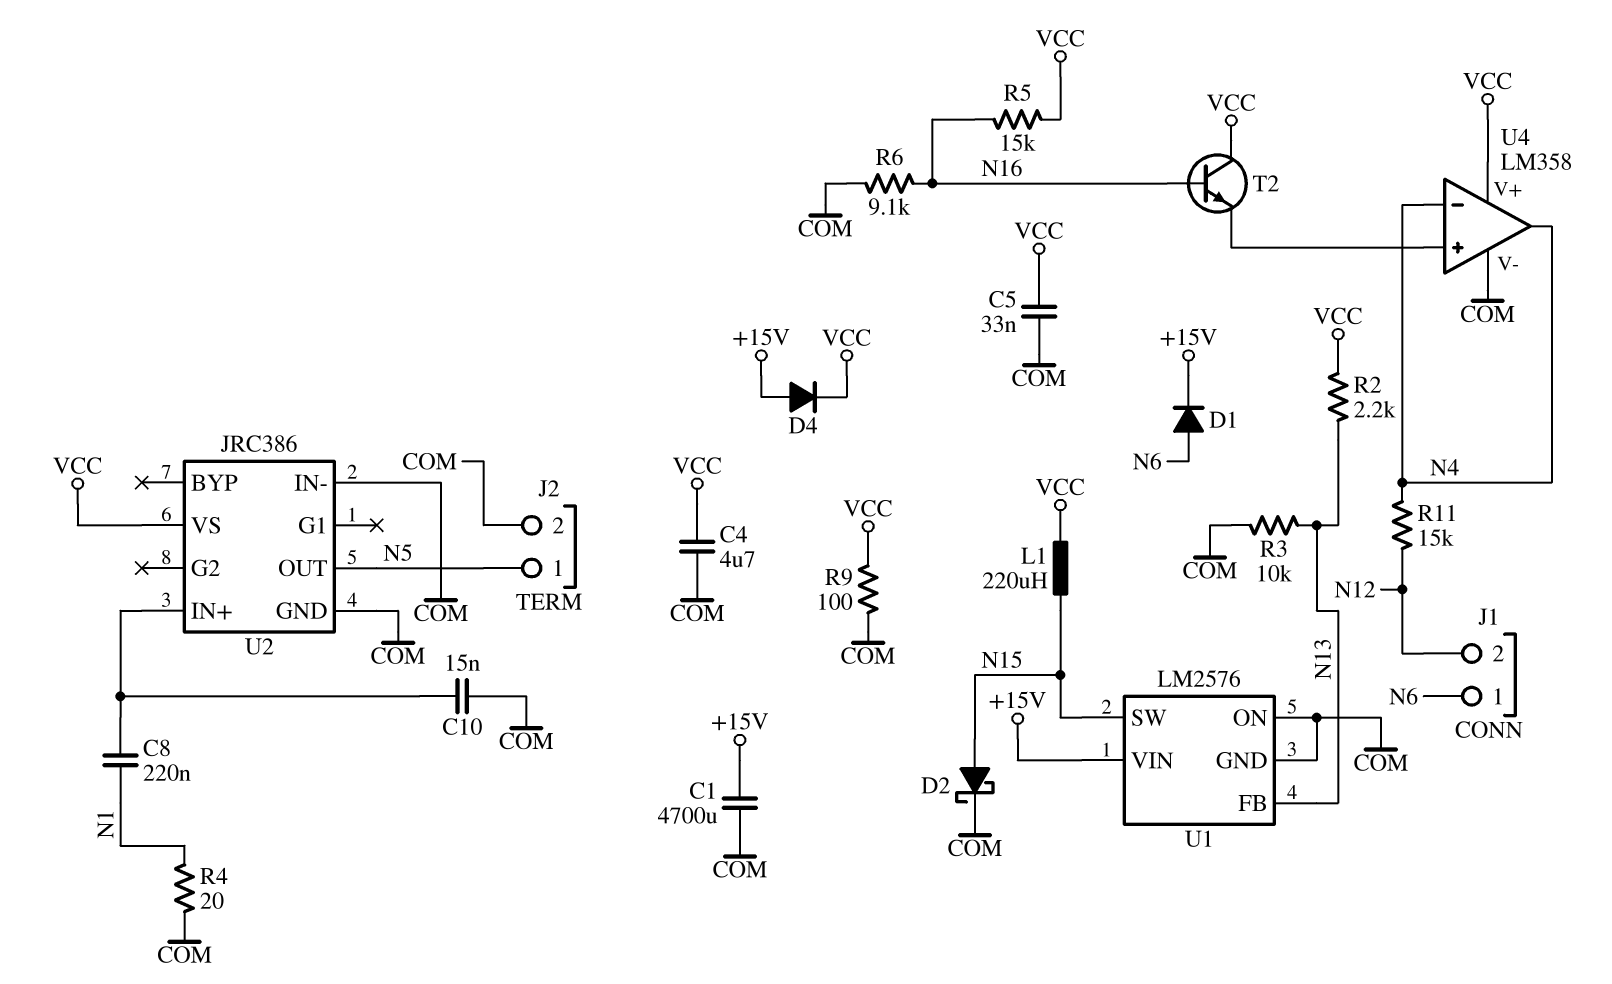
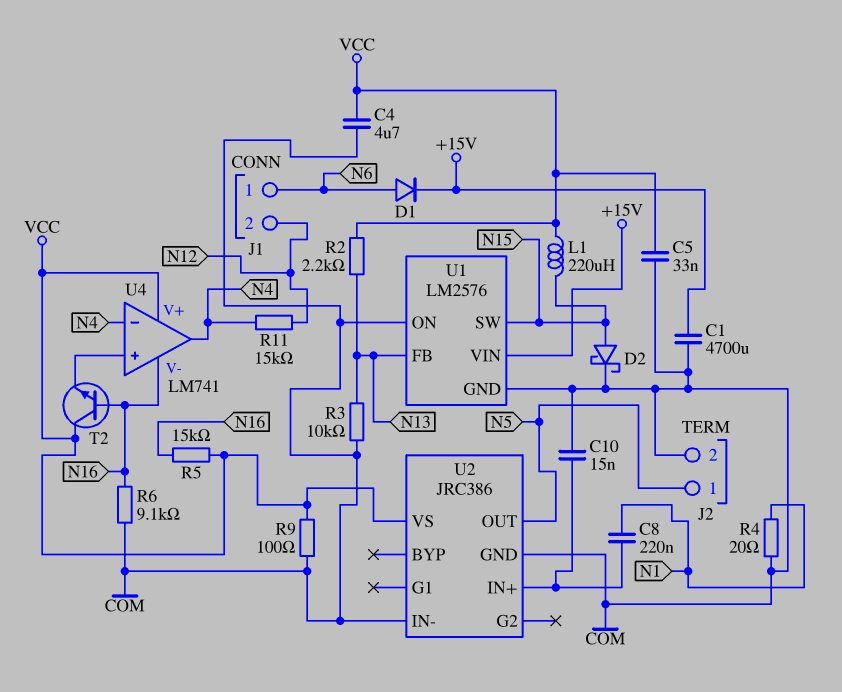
D4: diode (A +15V, K VCC) -> none
U4: LM358 -> LM741
U4 pin V-: COM -> N16

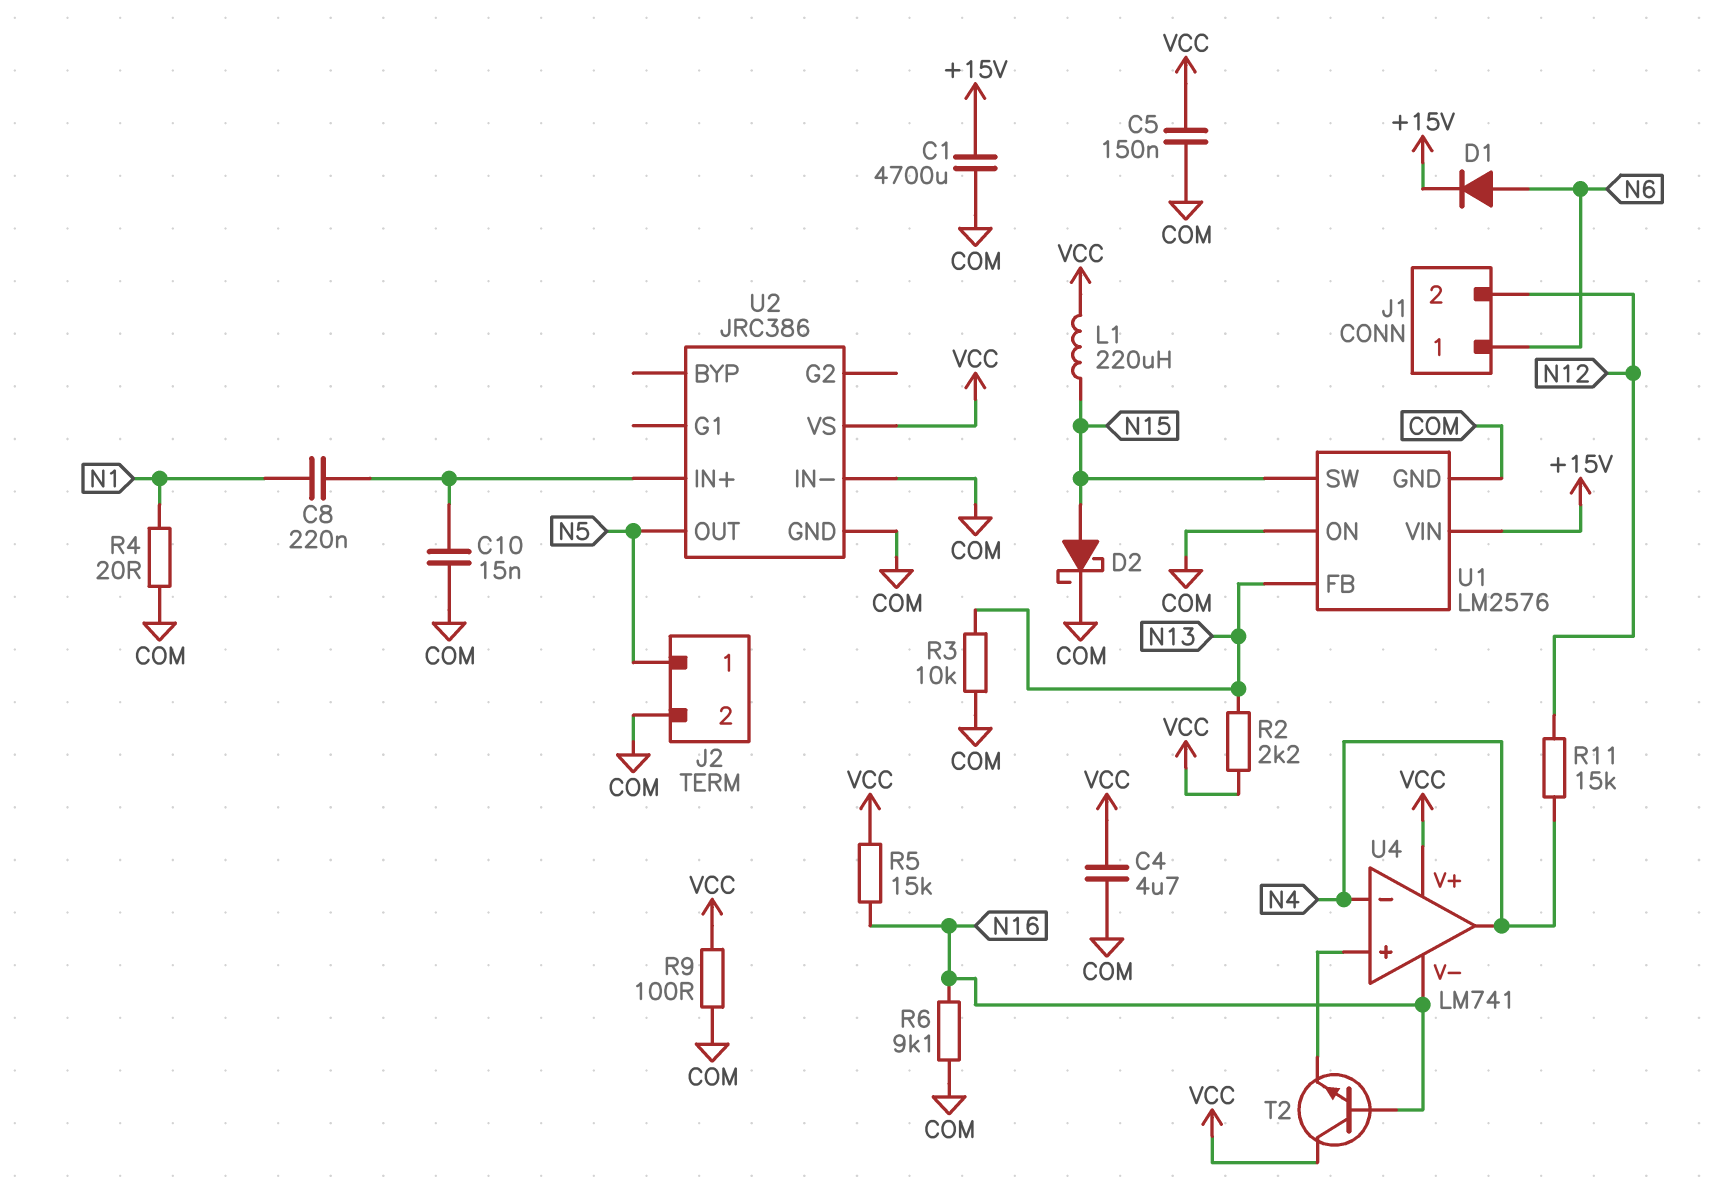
C5: 33nF (COM, VCC) -> 150nF (COM, VCC)

